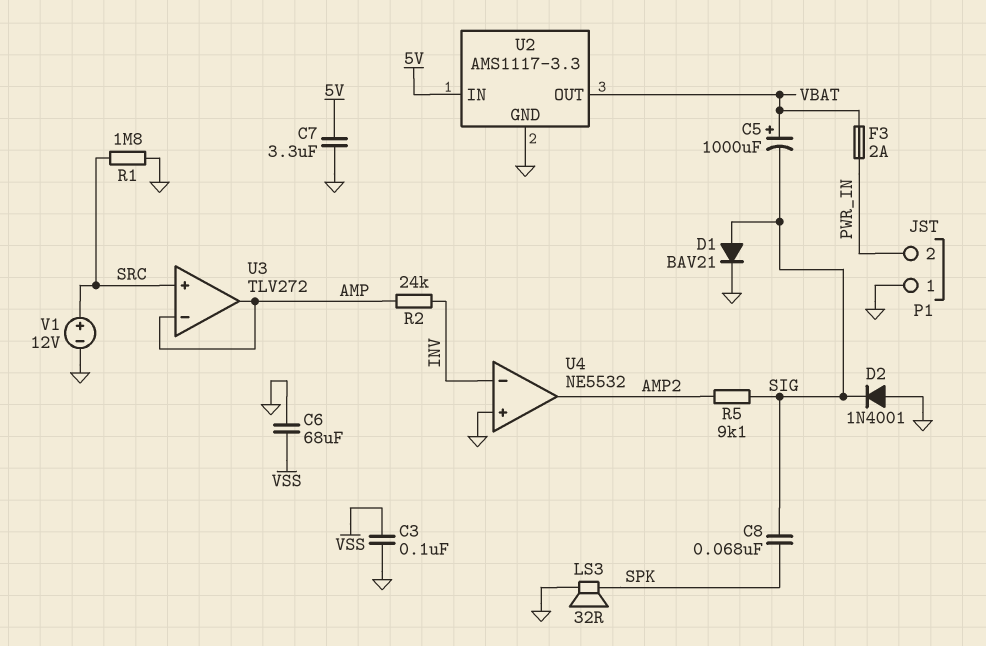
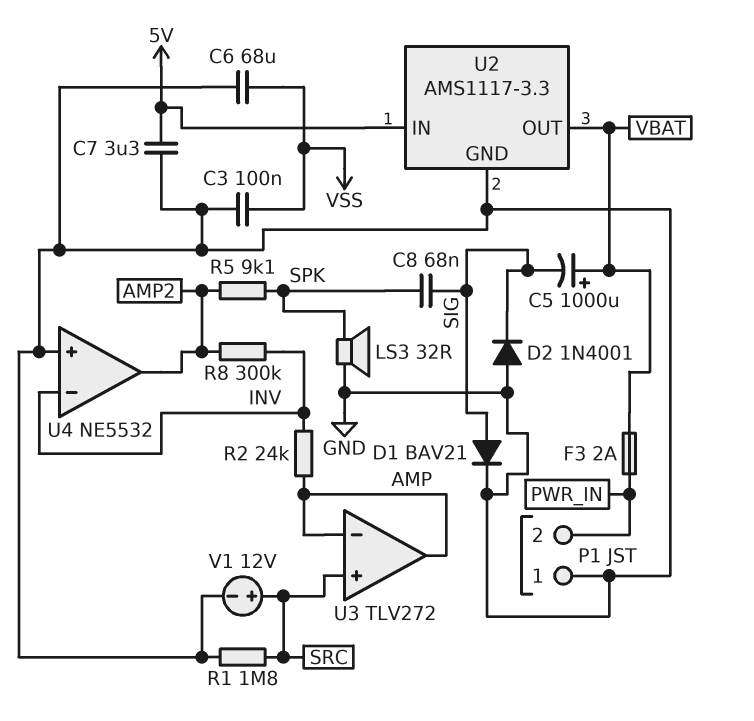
R5: 9.1k (AMP2, SIG) -> 9.1k (AMP2, SPK)
R8: none -> 300k (AMP2, INV)

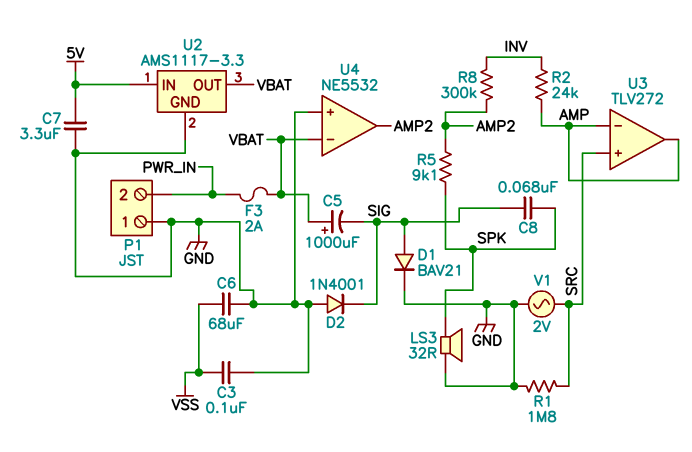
U4 pin in-: INV -> VBAT
V1: 12V (plus SRC, minus GND) -> AC 2V (GND, SRC)

